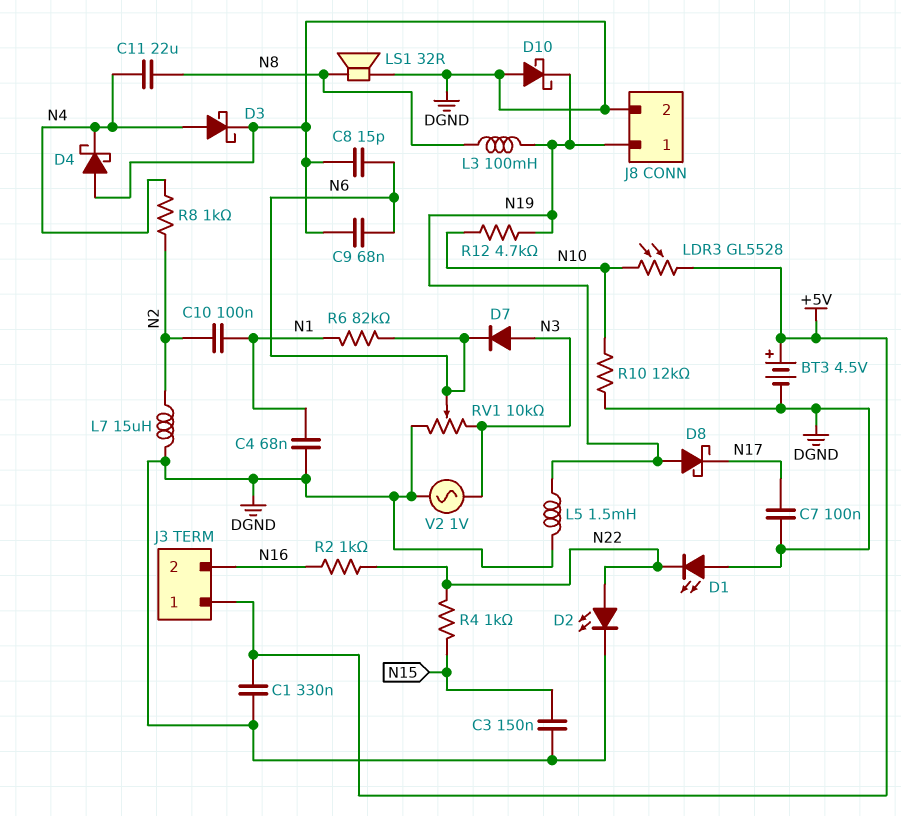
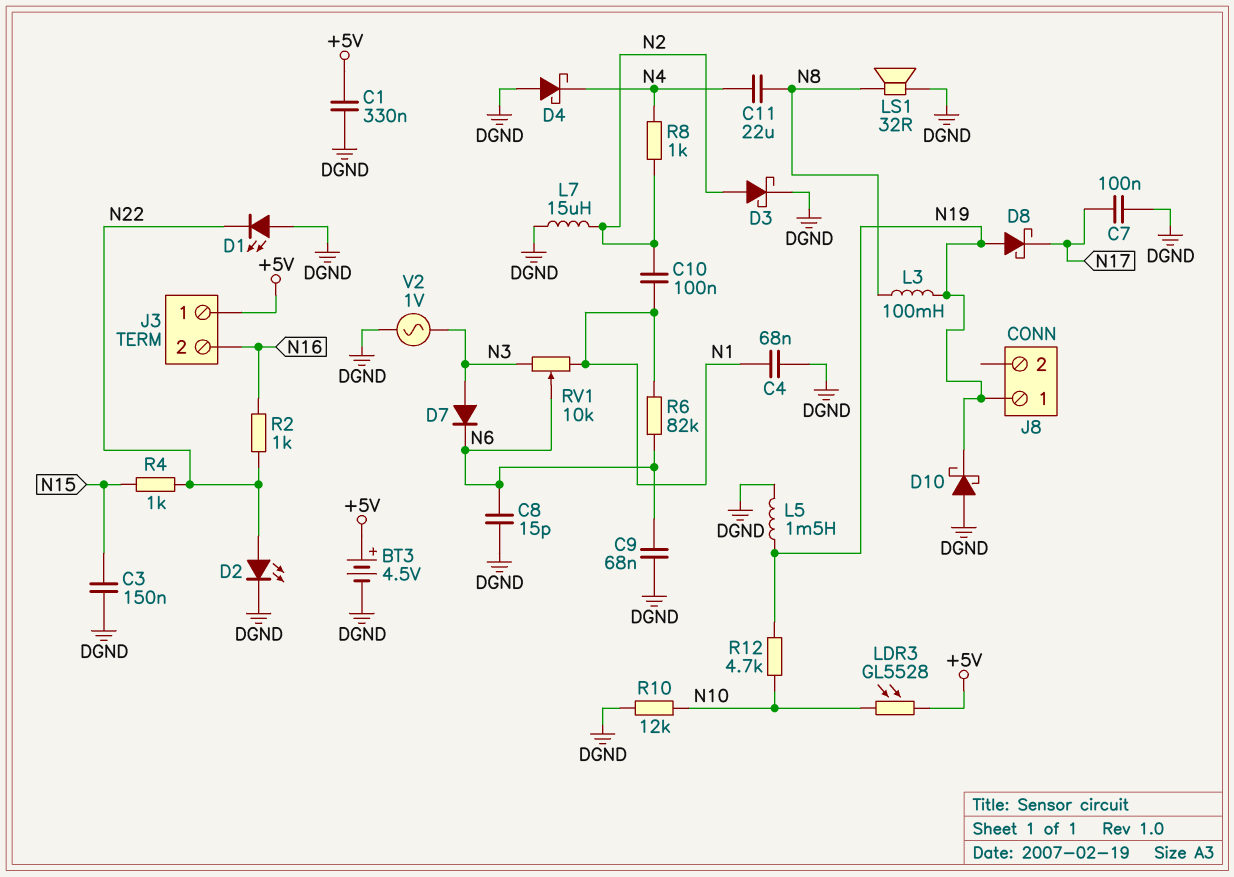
D3: schottky (A N4, K DGND) -> schottky (A N2, K DGND)
J8 pin 2: DGND -> none
RV1: 10k (DGND, N3, wiper N6) -> 10k (N1, N3, wiper N6)

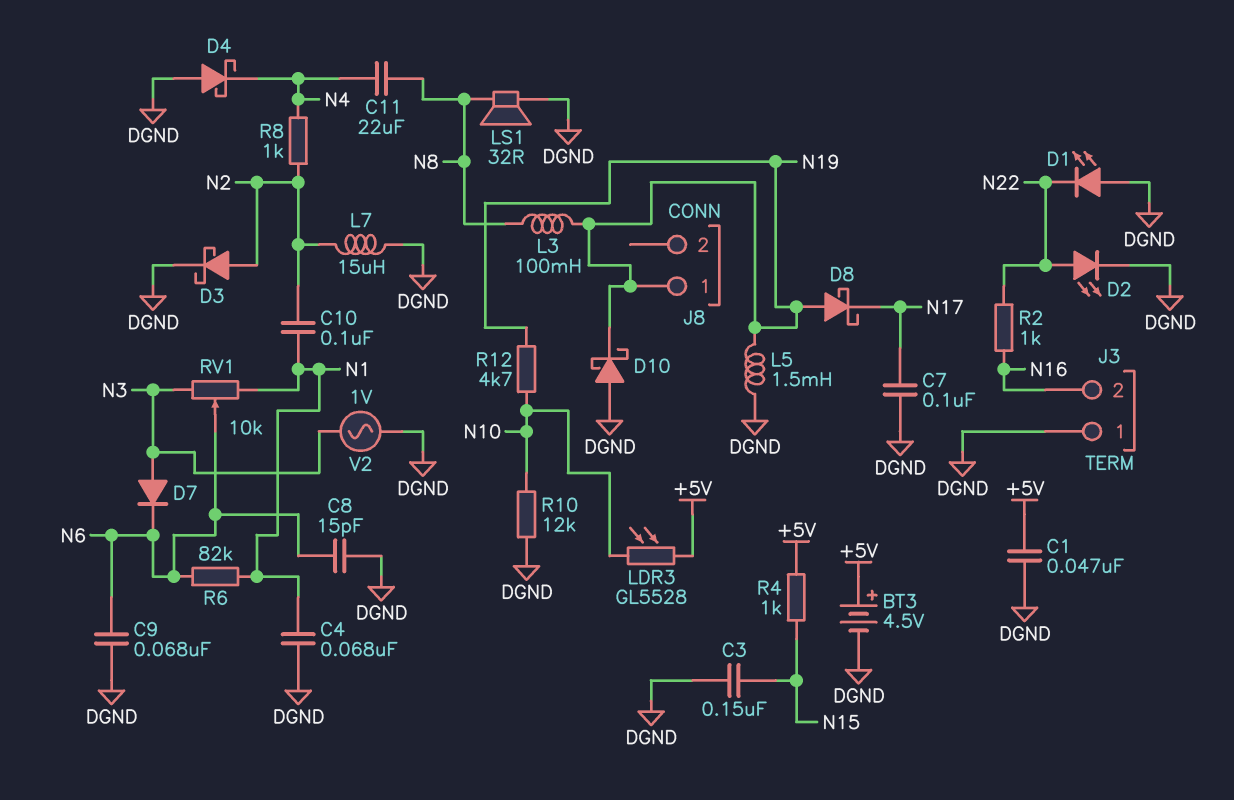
C1: 330nF (+5V, DGND) -> 47nF (+5V, DGND)
J3 pin 1: +5V -> DGND
R4: 1k (N15, N22) -> 1k (+5V, N15)

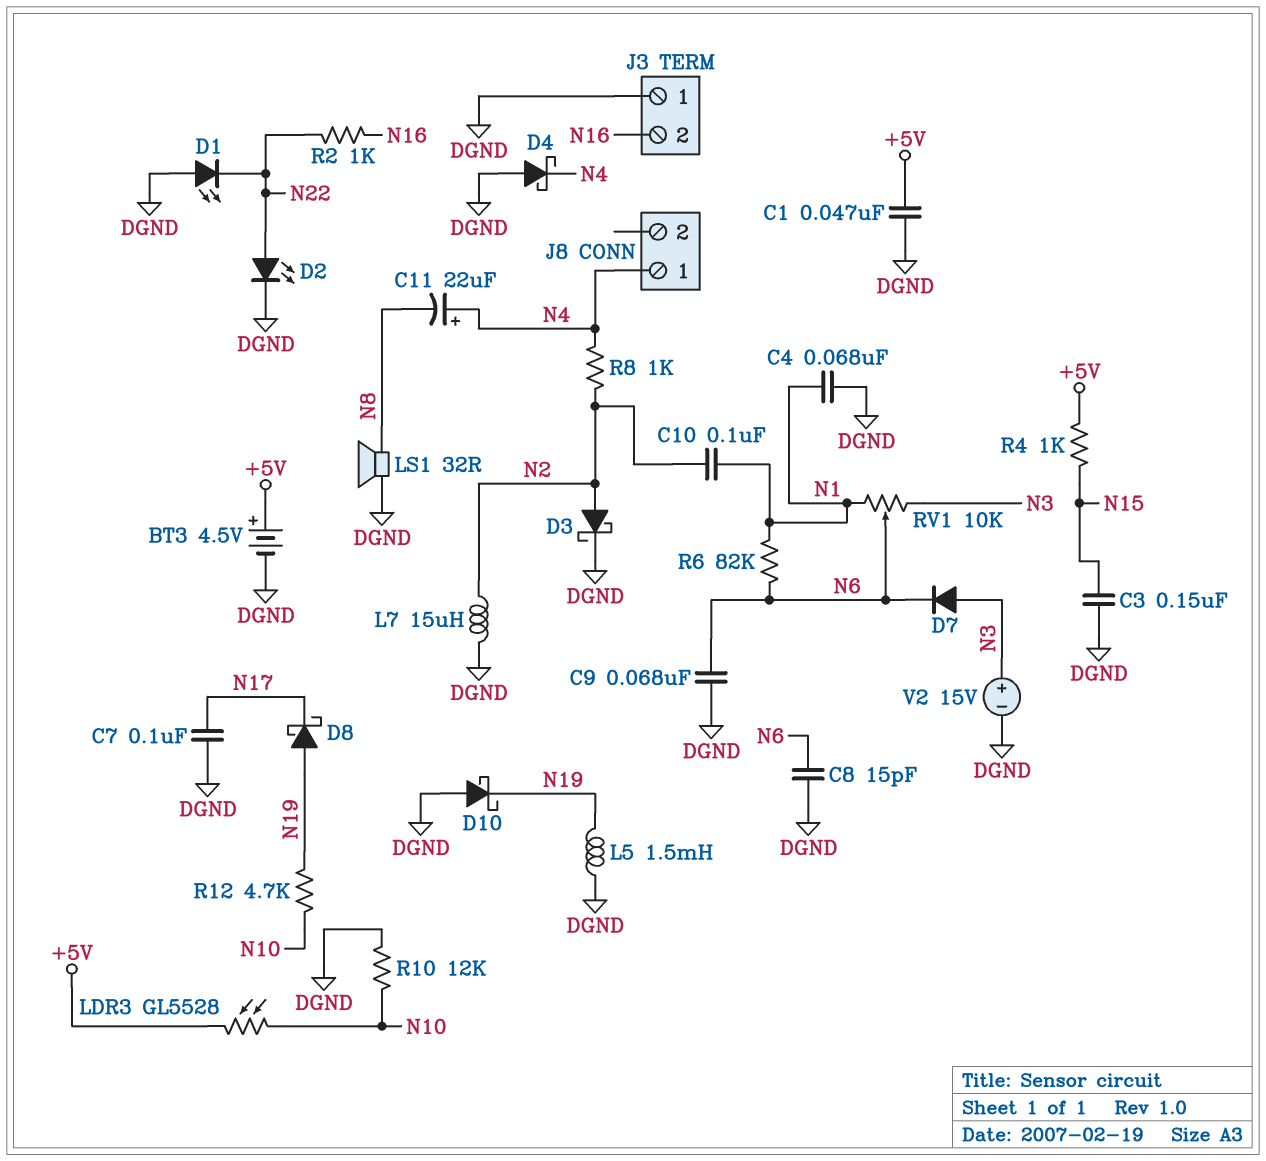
C11: 22uF (N4, N8) -> 22uF (plus N4, minus N8)
J8 pin 1: N19 -> N4
L3: 100mH (N8, N19) -> none
V2: AC 1V (DGND, N3) -> 15V (plus N3, minus DGND)

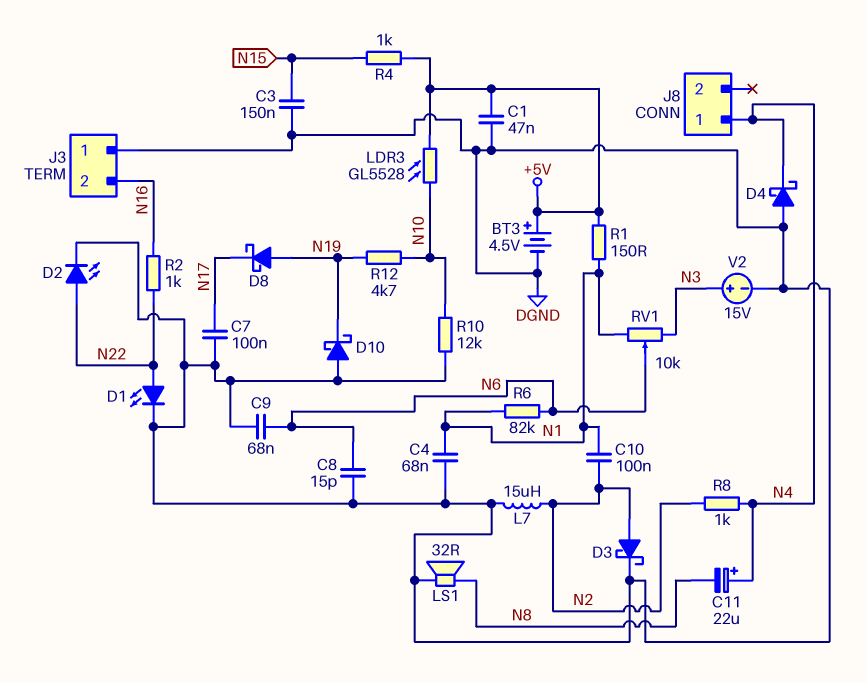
D1: LED (A DGND, K N22) -> LED (A N22, K DGND)
D7: diode (A N3, K N6) -> none
L5: 1.5mH (DGND, N19) -> none
R1: none -> 150 (+5V, N1)

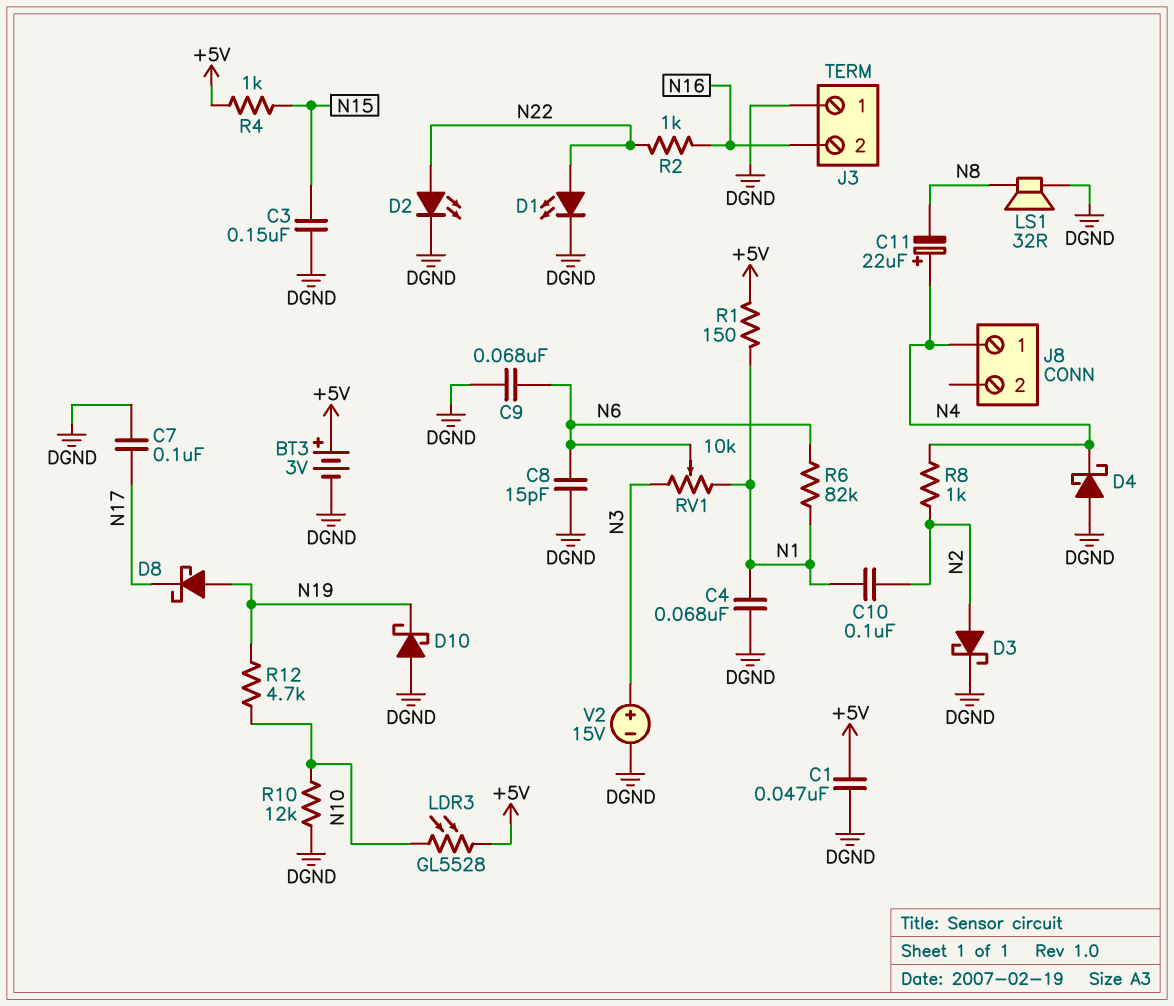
BT3: 4.5V (plus +5V, minus DGND) -> 3V (plus +5V, minus DGND)
L7: 15uH (DGND, N2) -> none

